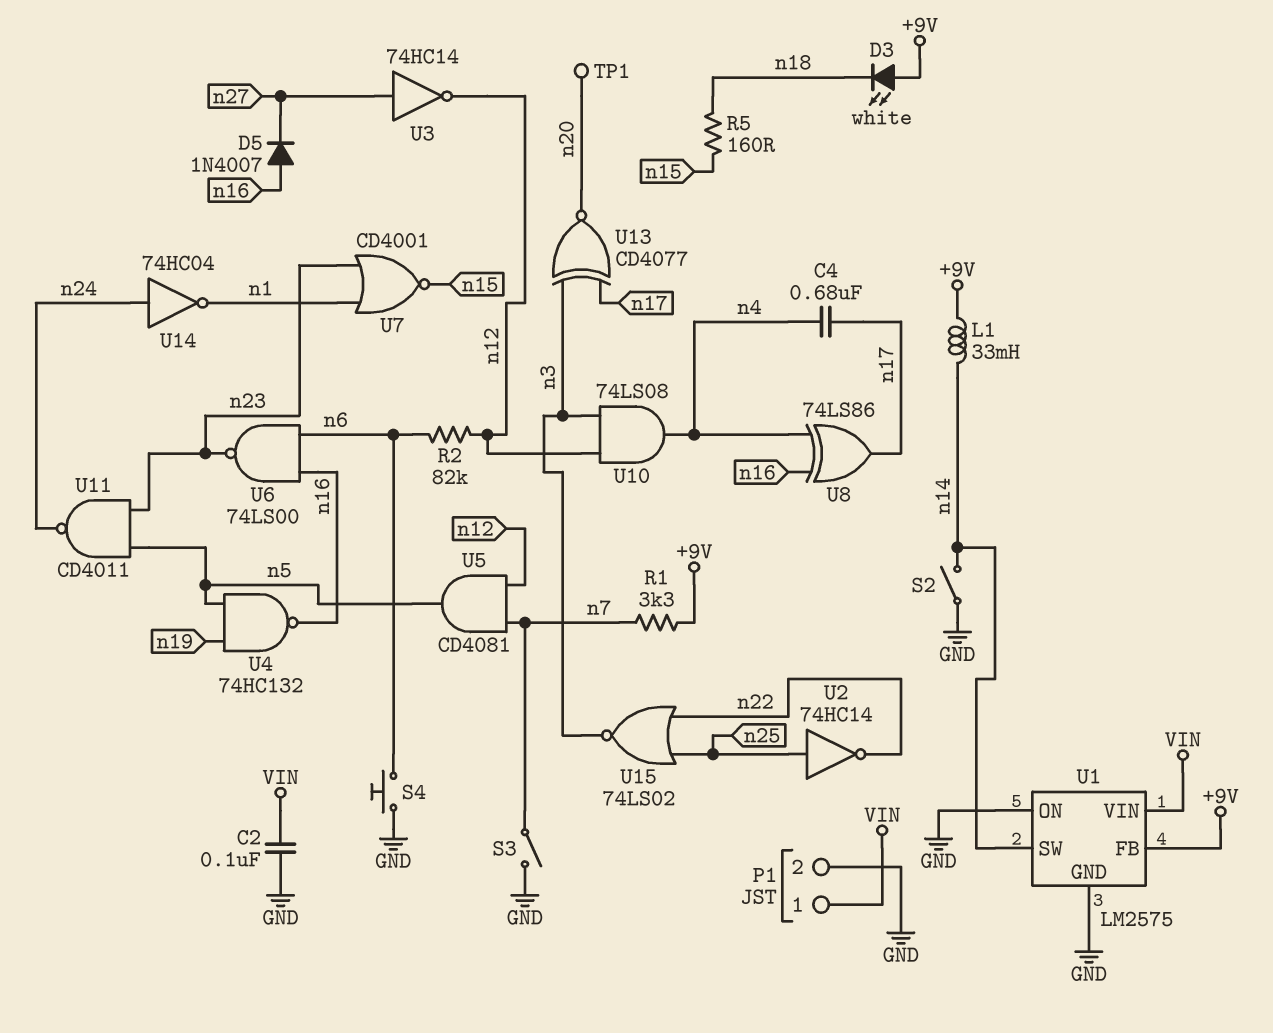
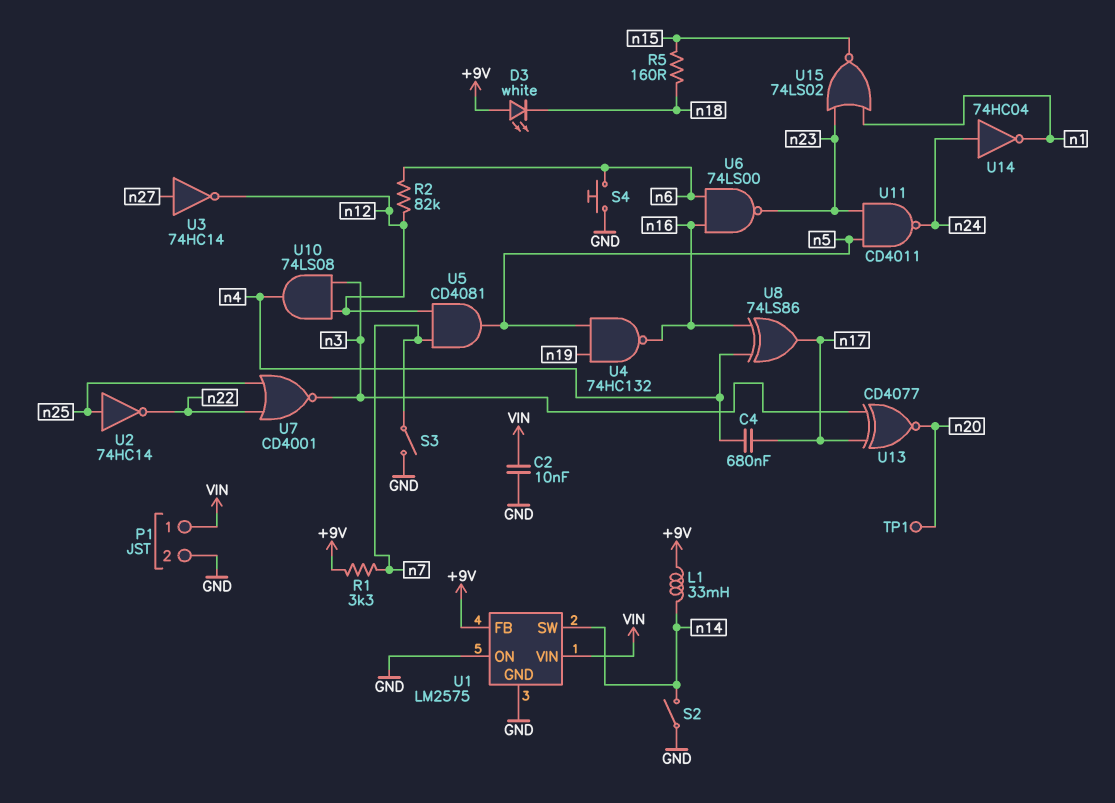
C2: 100nF (GND, VIN) -> 10nF (GND, VIN)
D5: diode 1N4007 (A n16, K n27) -> none
U7: NOR CD4001 (in n1, in n23, out n15) -> NOR CD4001 (in n22, in n25, out n3)
U15: NOR 74LS02 (in n22, in n25, out n3) -> NOR 74LS02 (in n1, in n23, out n15)

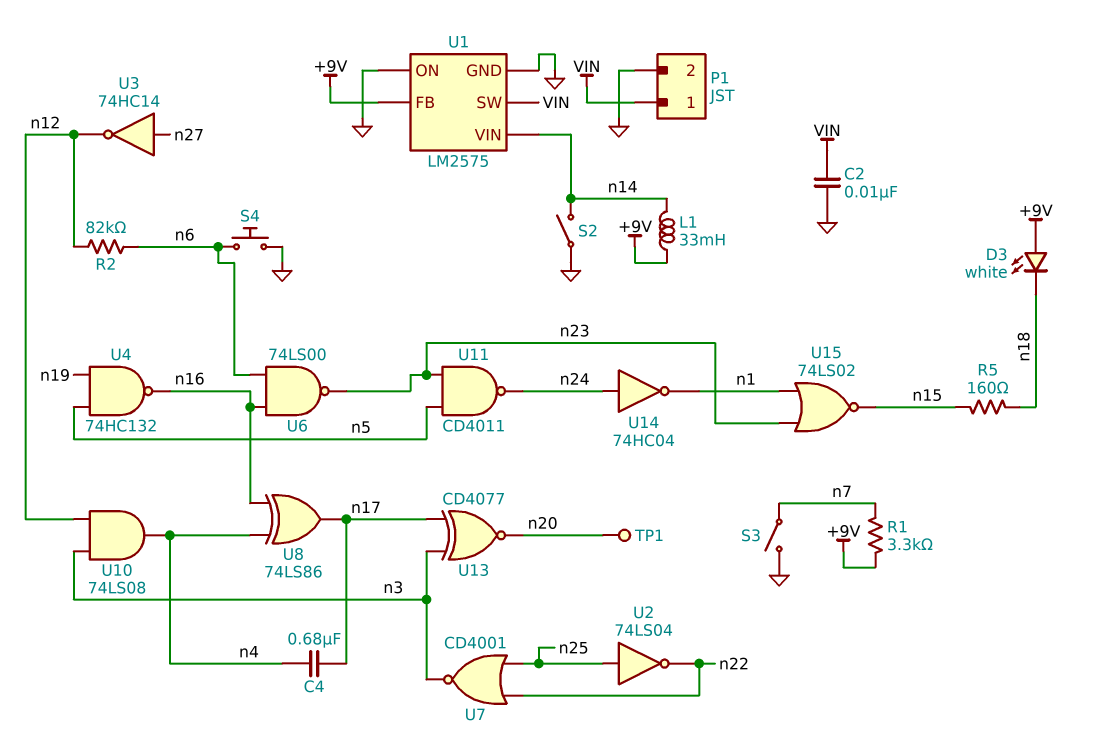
U1 pin SW: n14 -> VIN
U1 pin VIN: VIN -> n14
U2: NOT 74HC14 (in n25, out n22) -> NOT 74LS04 (in n25, out n22)
U5: AND CD4081 (in n7, in n12, out n5) -> none

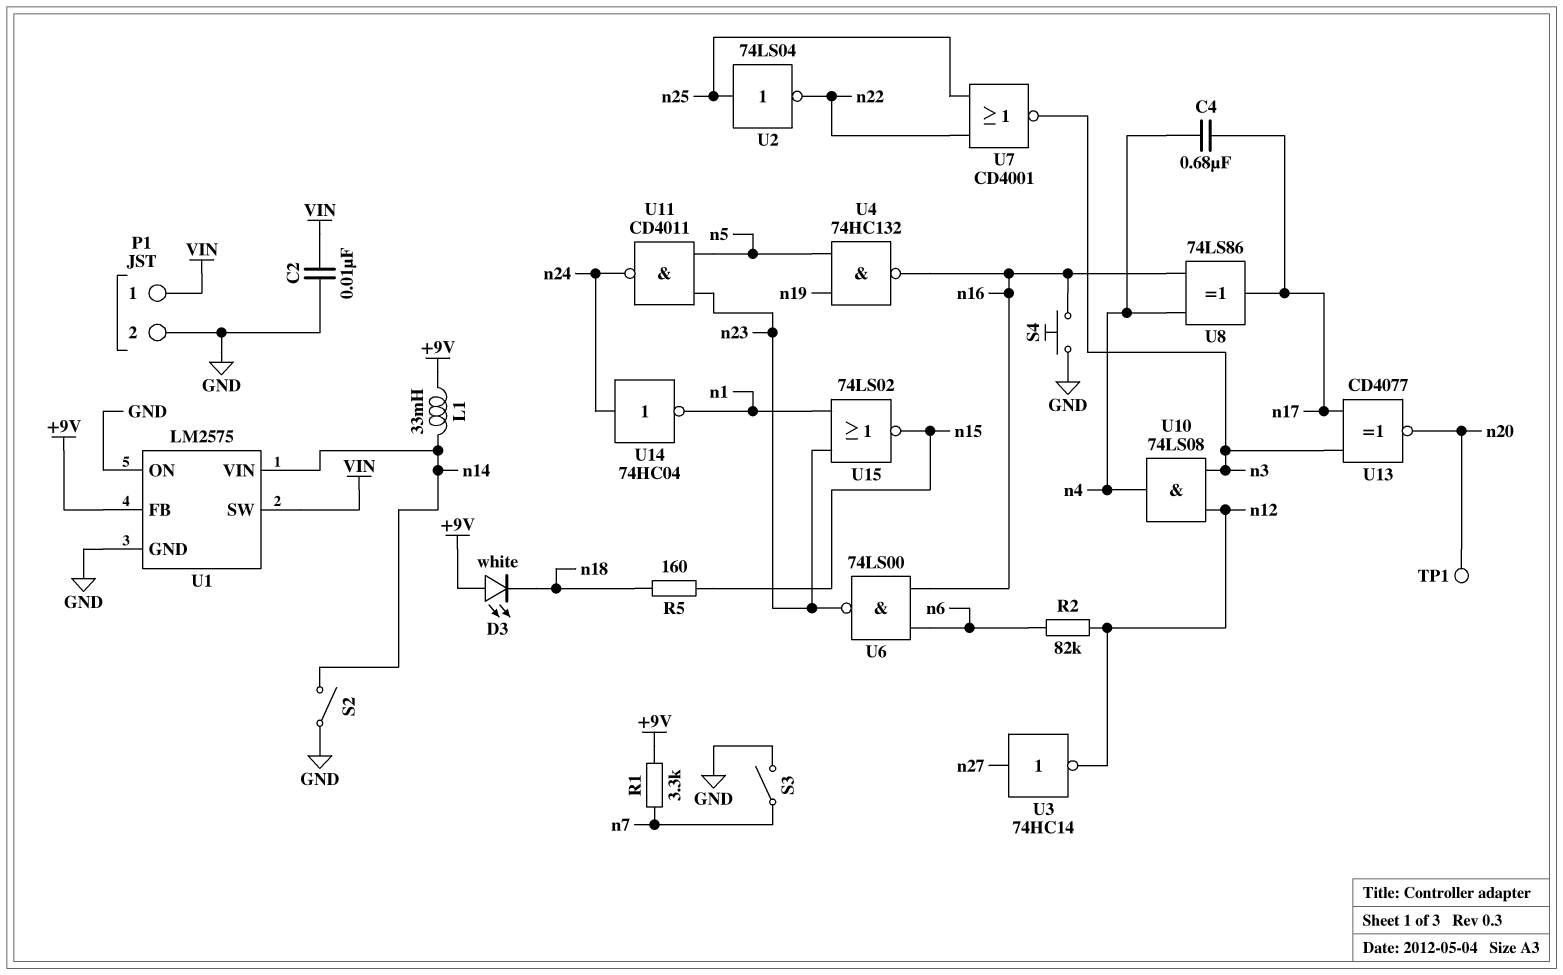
S4: button (GND, n6) -> button (GND, n16)

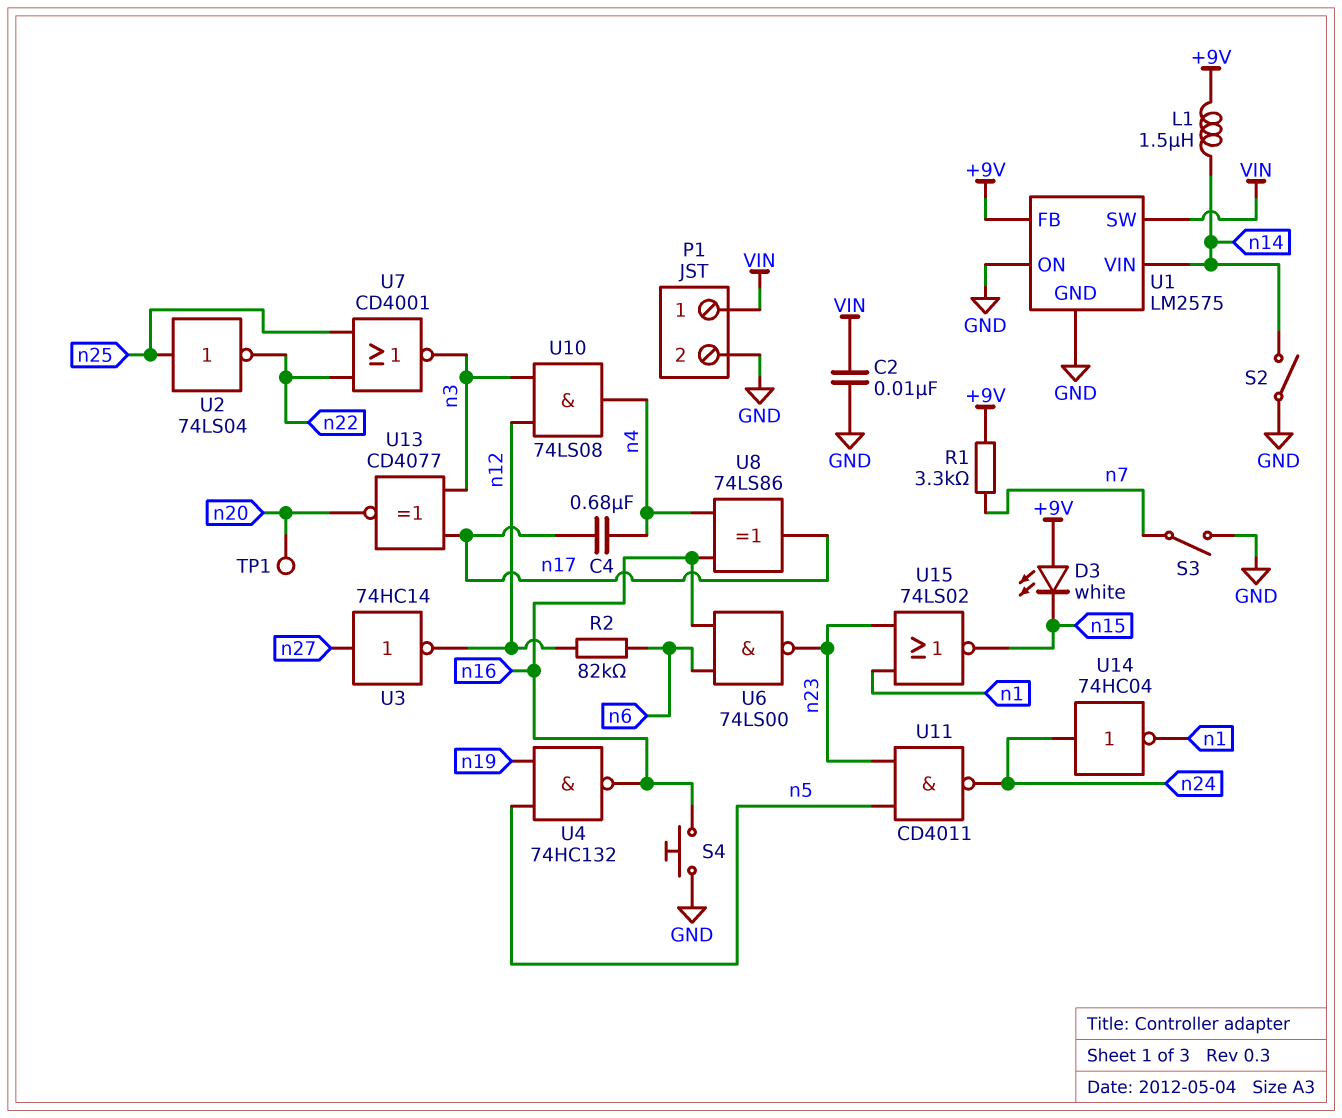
D3: LED white (A +9V, K n18) -> LED white (A +9V, K n15)
L1: 33mH (+9V, n14) -> 1.5uH (+9V, n14)
R5: 160 (n15, n18) -> none

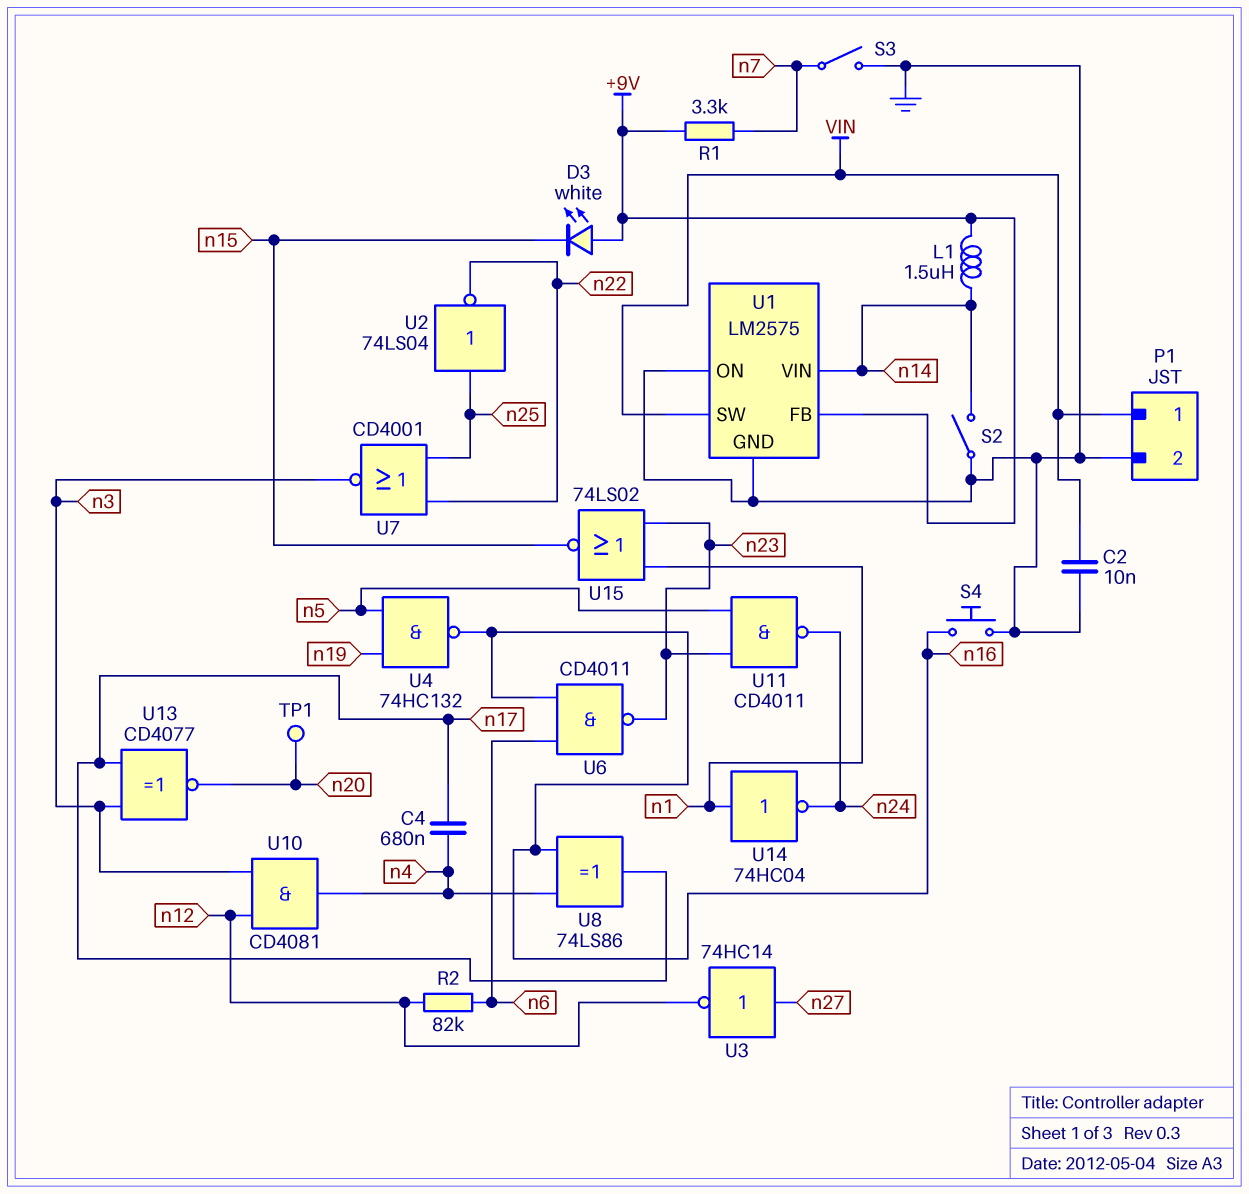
U6: NAND 74LS00 (in n6, in n16, out n23) -> NAND CD4011 (in n6, in n16, out n23)
U10: AND 74LS08 (in n3, in n12, out n4) -> AND CD4081 (in n3, in n12, out n4)
U14: NOT 74HC04 (in n24, out n1) -> NOT 74HC04 (in n1, out n24)

